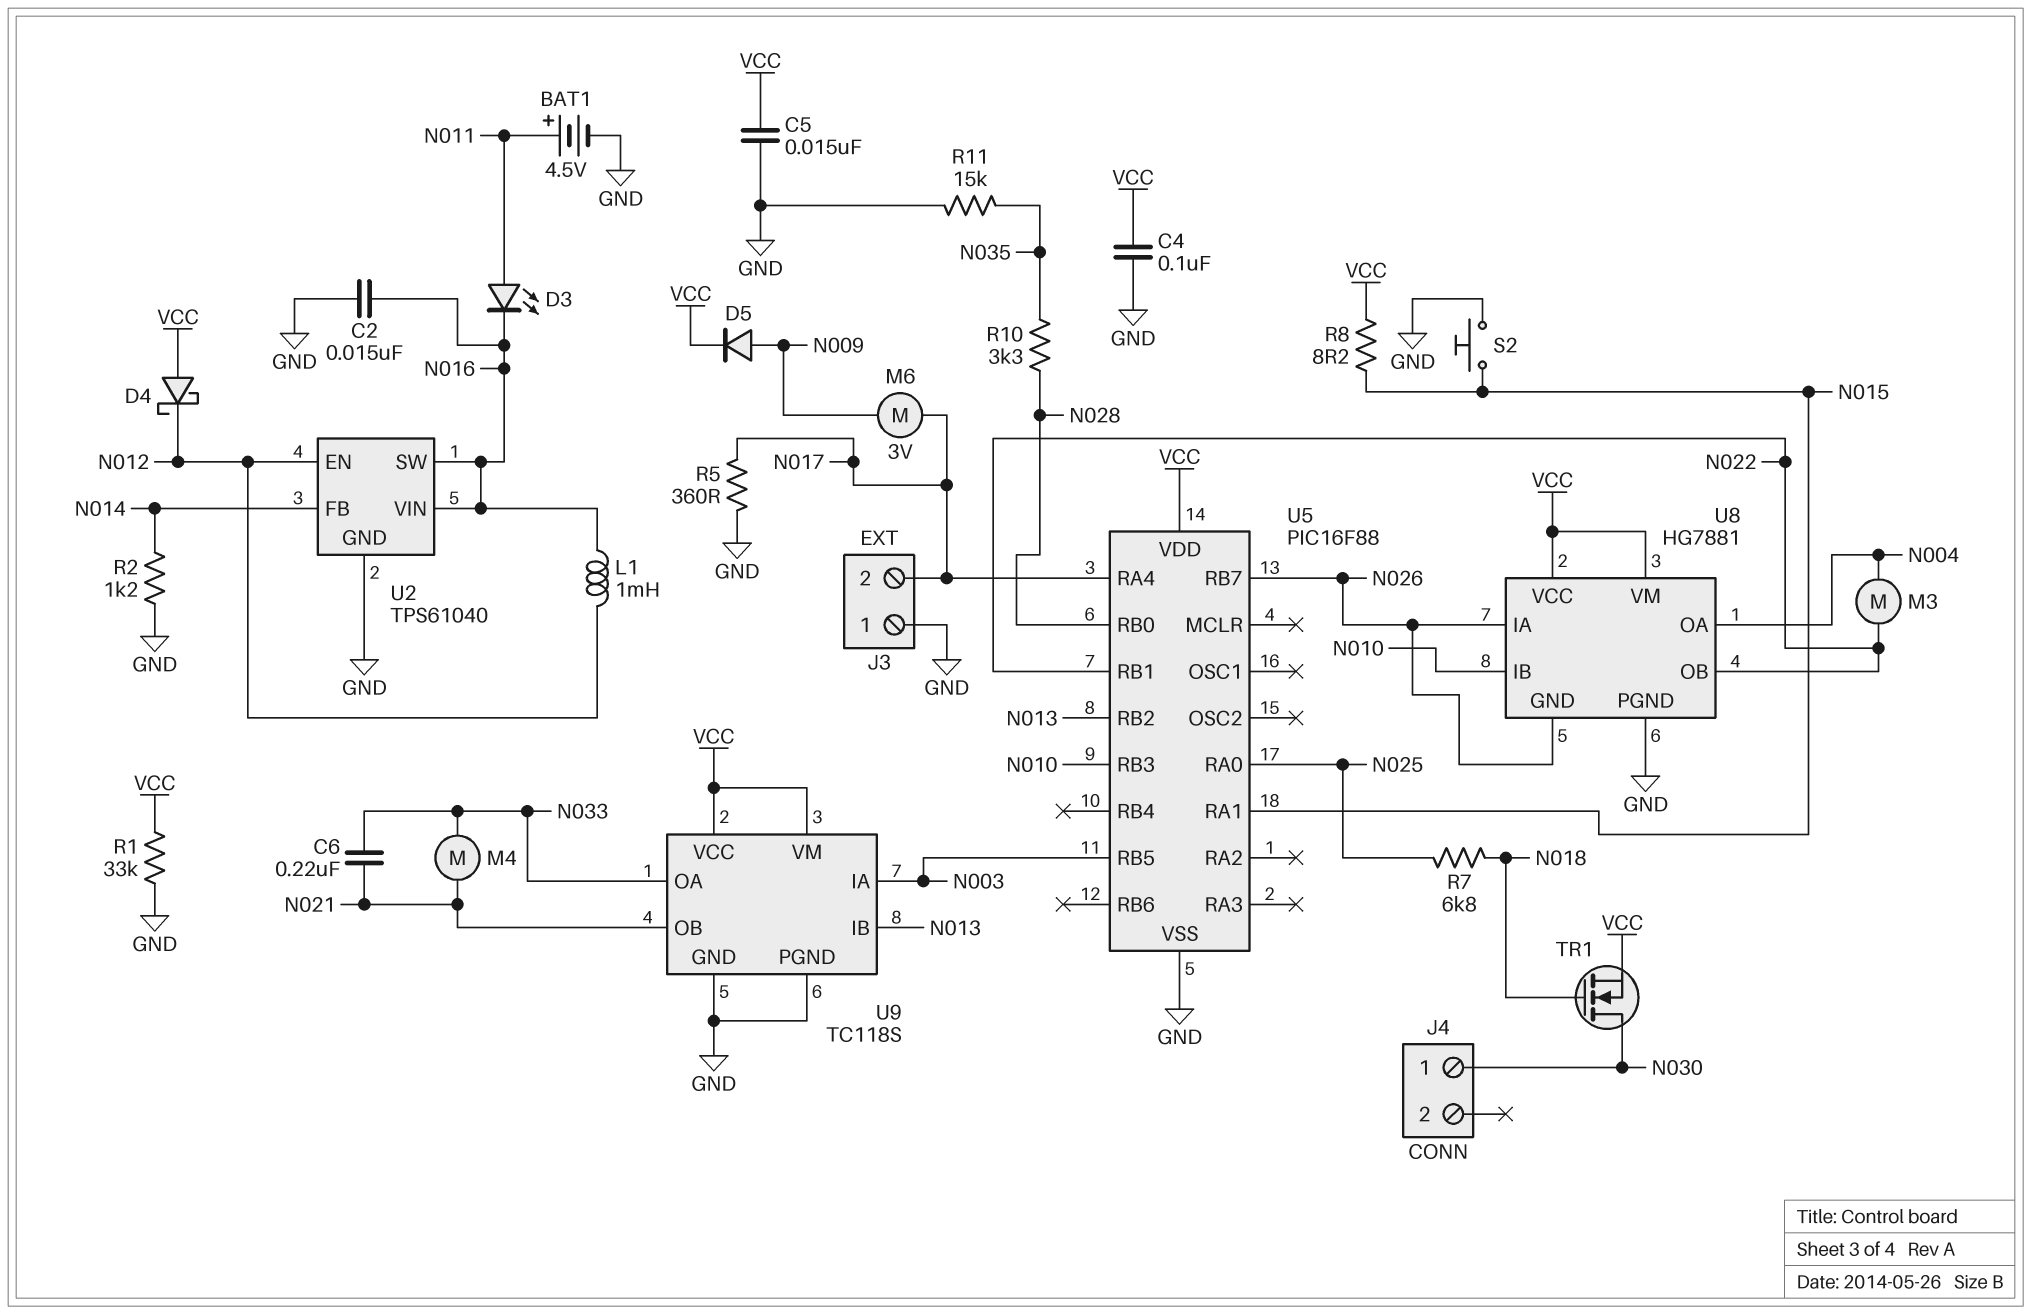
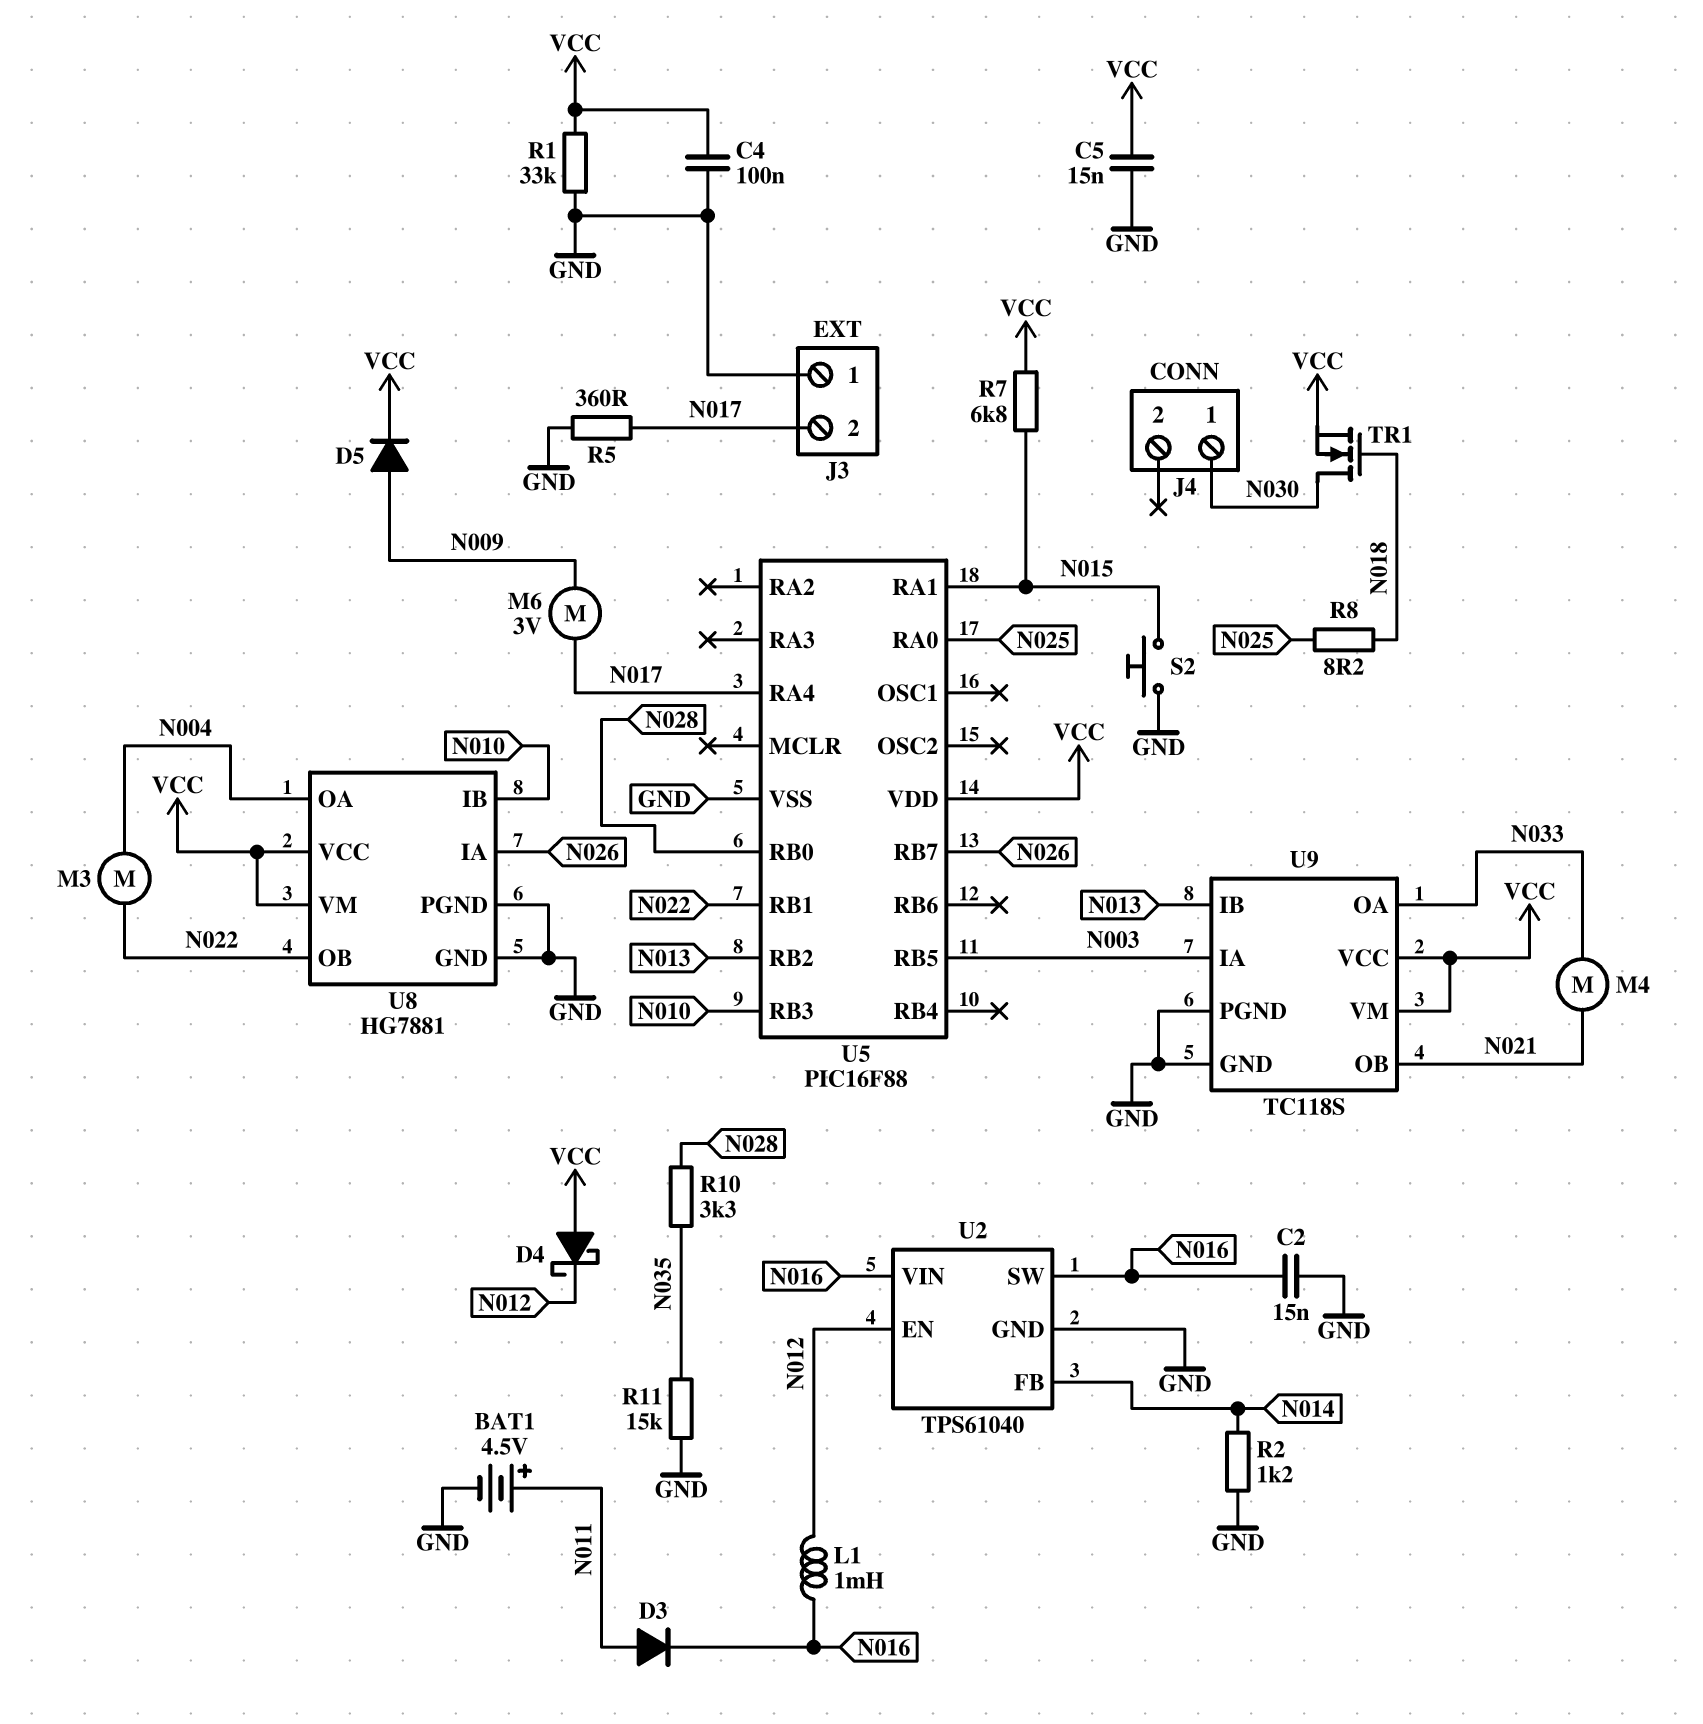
C6: 220nF (N021, N033) -> none
D3: LED (A N011, K N016) -> diode (A N011, K N016)
R7: 6.8k (N018, N025) -> 6.8k (N015, VCC)
R8: 8.2 (N015, VCC) -> 8.2 (N018, N025)
U8 pin GND: N026 -> GND

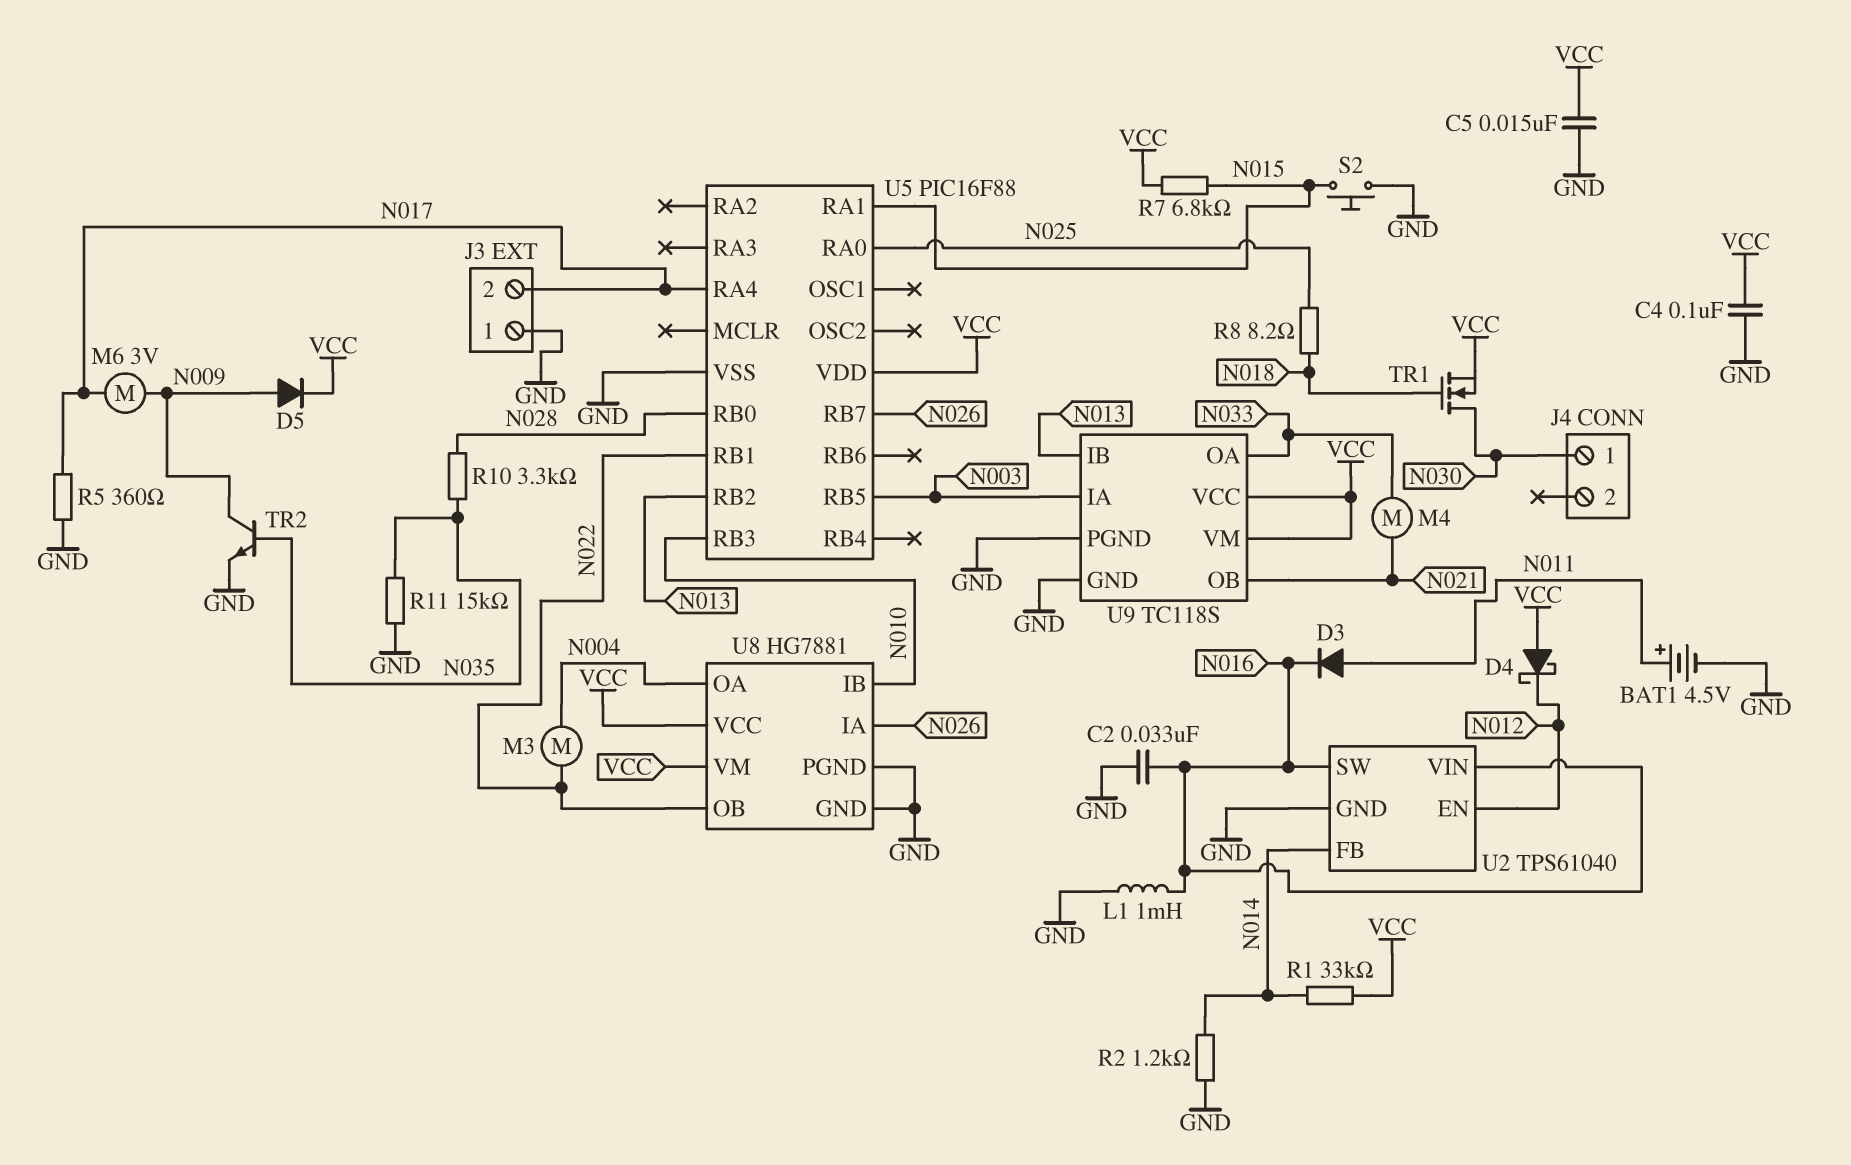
C2: 15nF (GND, N016) -> 33nF (GND, N016)
L1: 1mH (N012, N016) -> 1mH (GND, N016)
R1: 33k (GND, VCC) -> 33k (N014, VCC)
TR2: none -> NPN (B N035, C N009, E GND)

